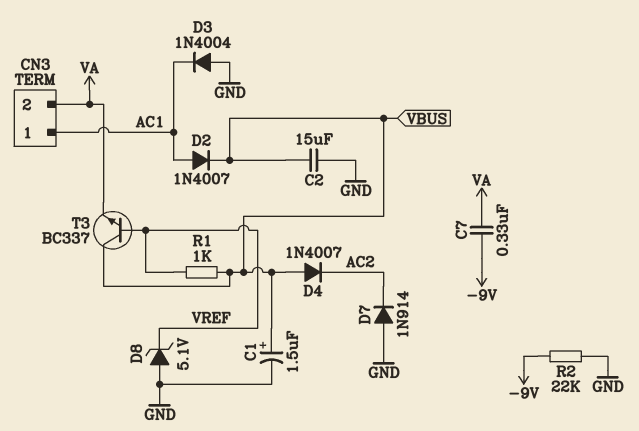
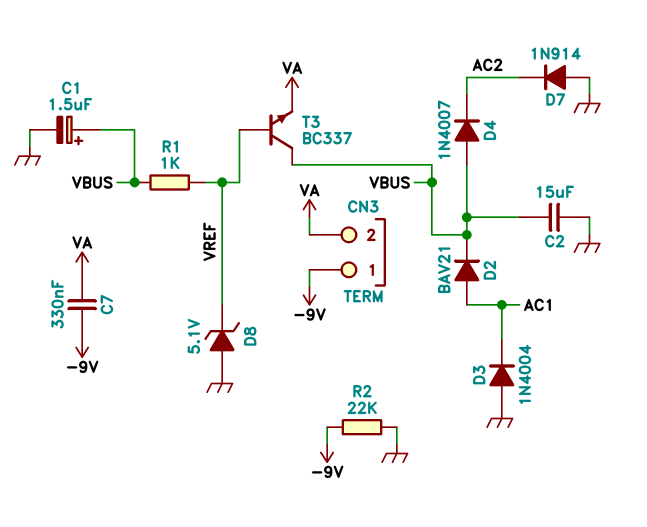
CN3 pin 1: AC1 -> -9V
D2: diode 1N4007 (A AC1, K VBUS) -> diode BAV21 (A AC1, K VBUS)

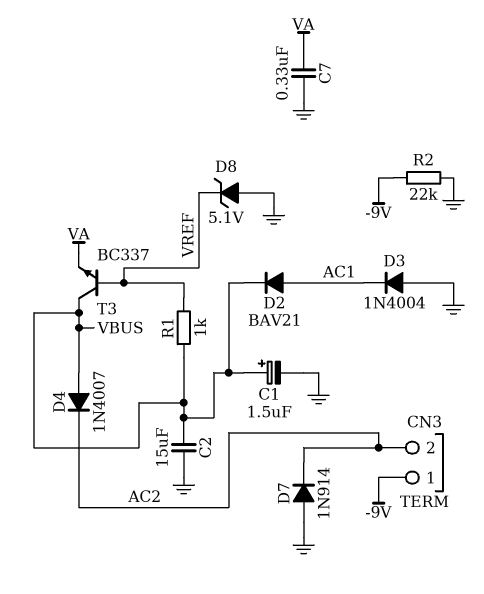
C7: 330nF (-9V, VA) -> 330nF (GND, VA)
CN3 pin 2: VA -> AC2

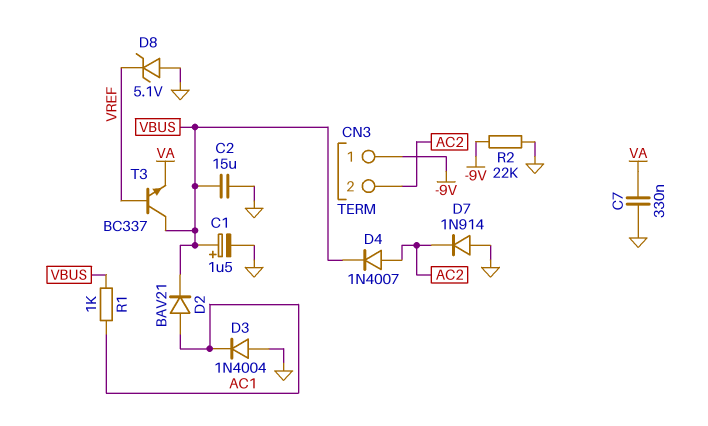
D4: diode 1N4007 (A VBUS, K AC2) -> diode 1N4007 (A AC2, K VBUS)
R1: 1k (VBUS, VREF) -> 1k (AC1, VBUS)

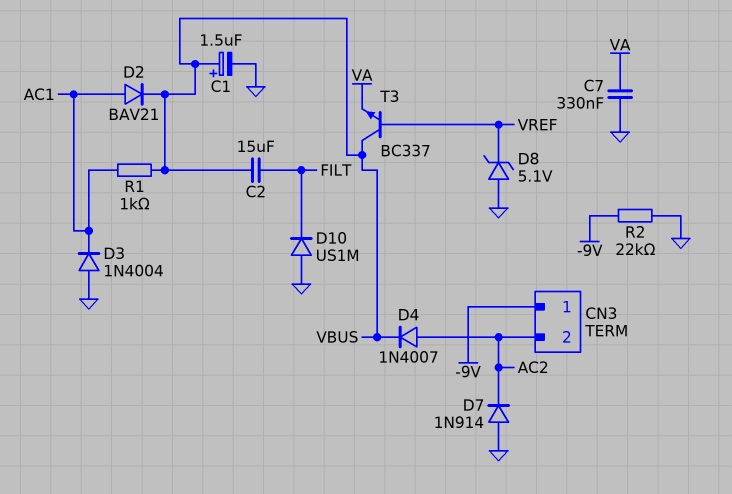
C2: 15uF (GND, VBUS) -> 15uF (FILT, VBUS)
D10: none -> diode US1M (A GND, K FILT)

